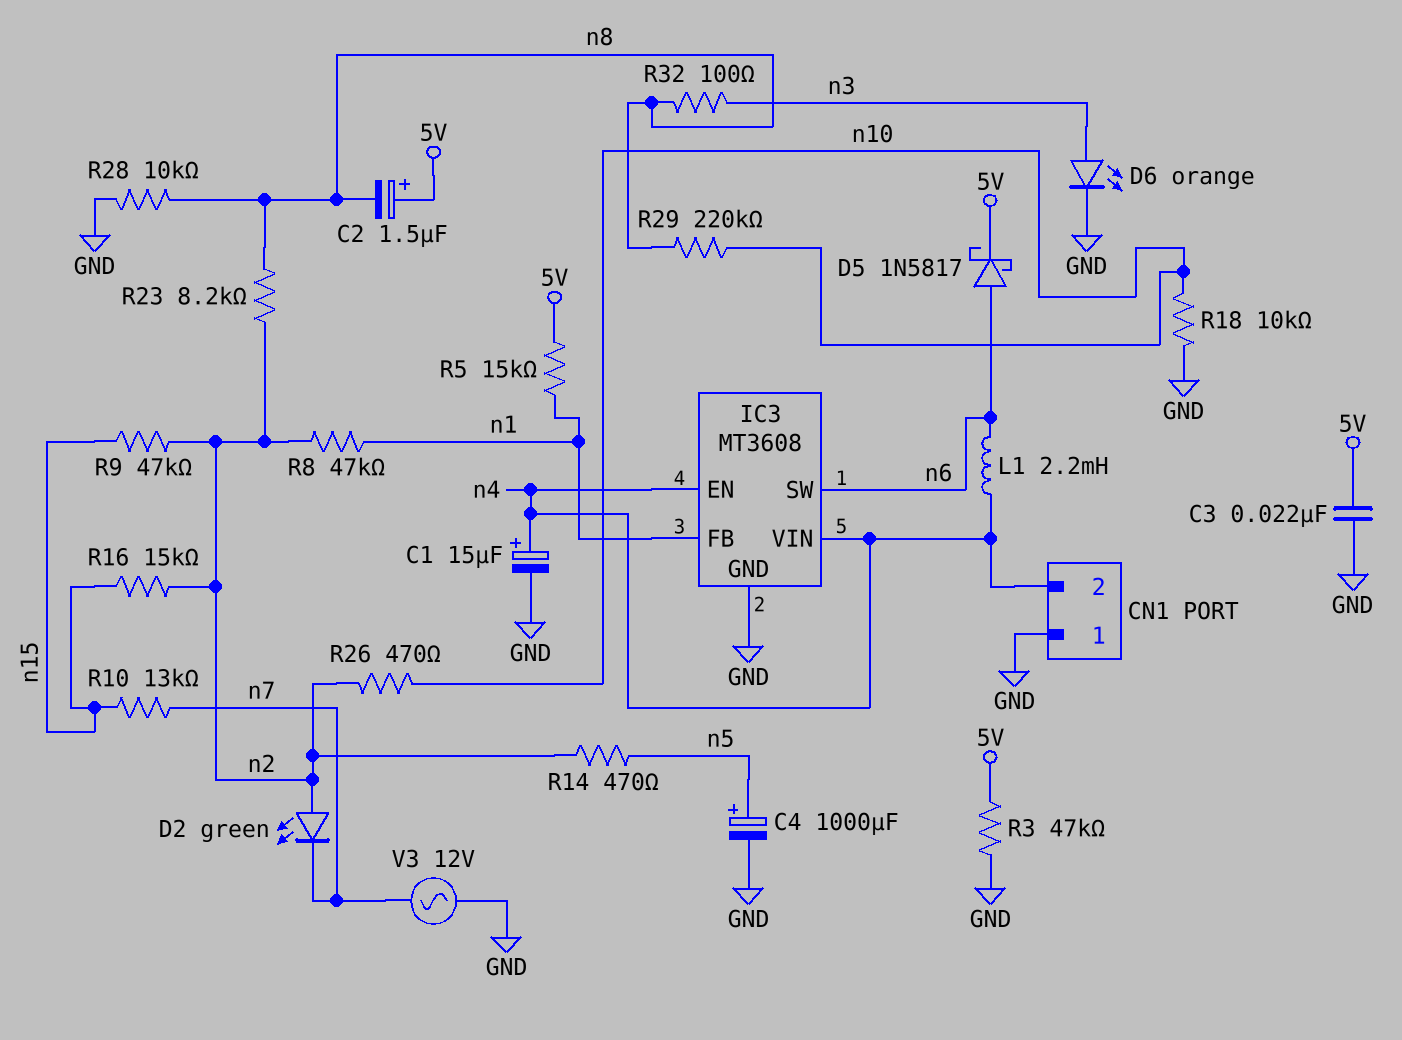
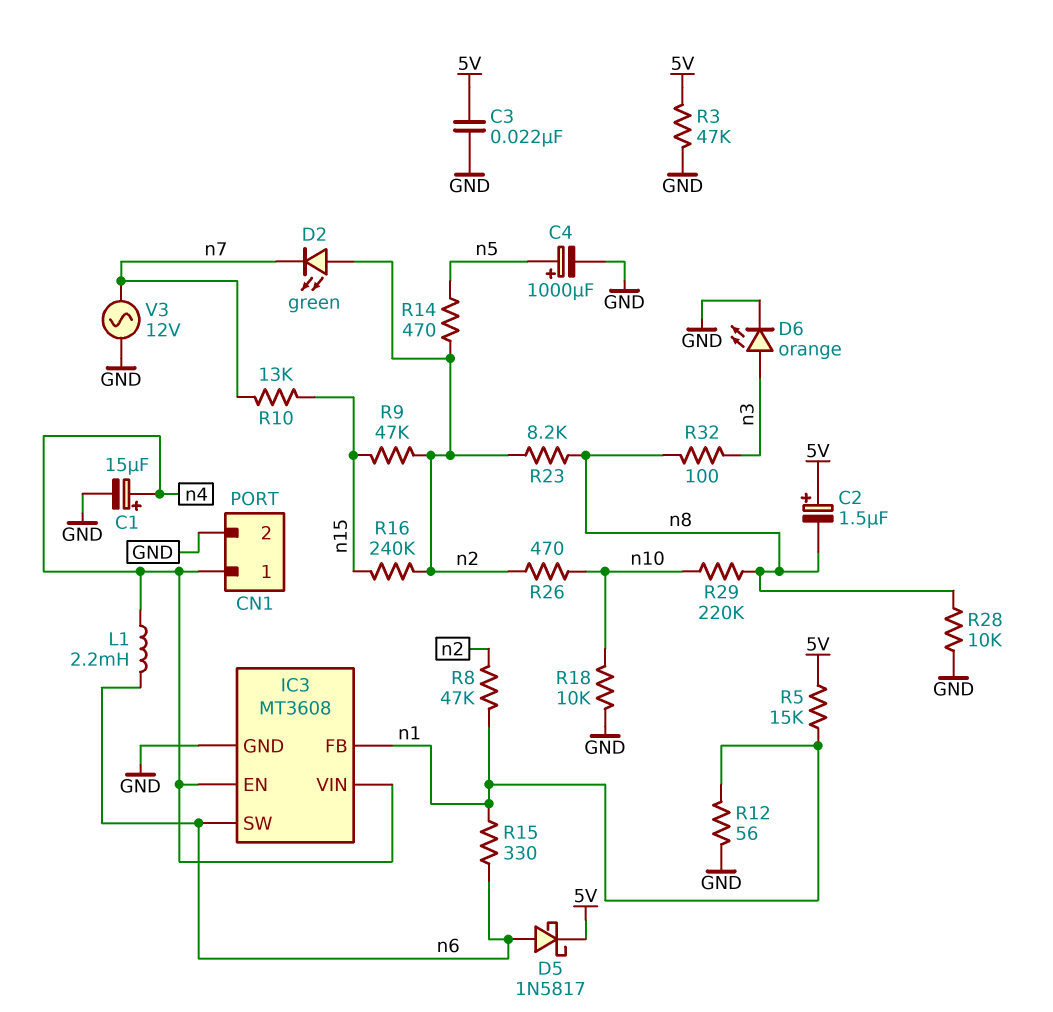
CN1 pin 1: GND -> n4
CN1 pin 2: n4 -> GND
R12: none -> 56 (GND, n1)
R15: none -> 330 (n1, n6)
R16: 15k (n2, n15) -> 240k (n2, n15)

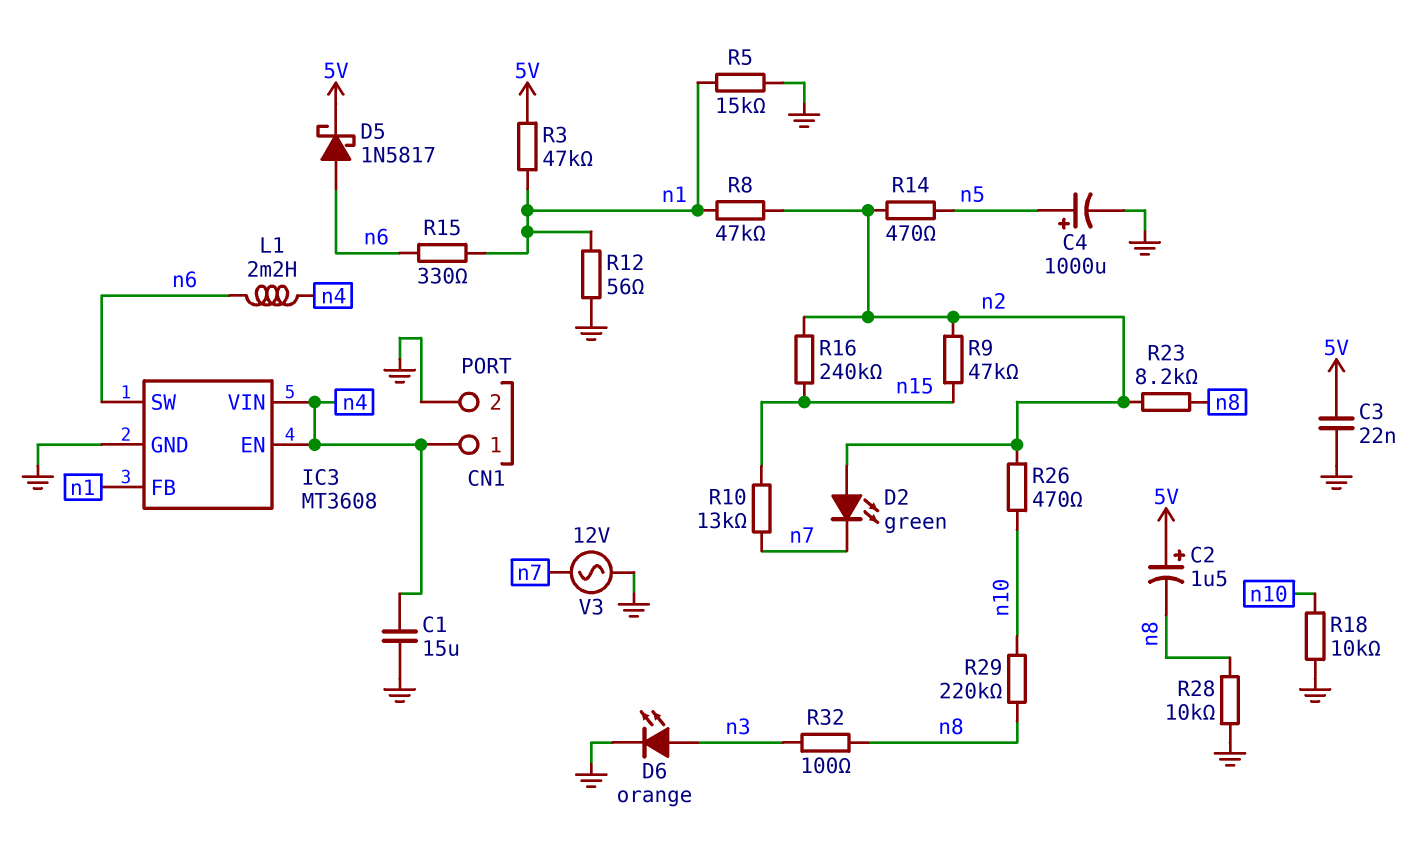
C1: 15uF (plus n4, minus GND) -> 15uF (GND, n4)
R3: 47k (5V, GND) -> 47k (5V, n1)
R5: 15k (5V, n1) -> 15k (GND, n1)

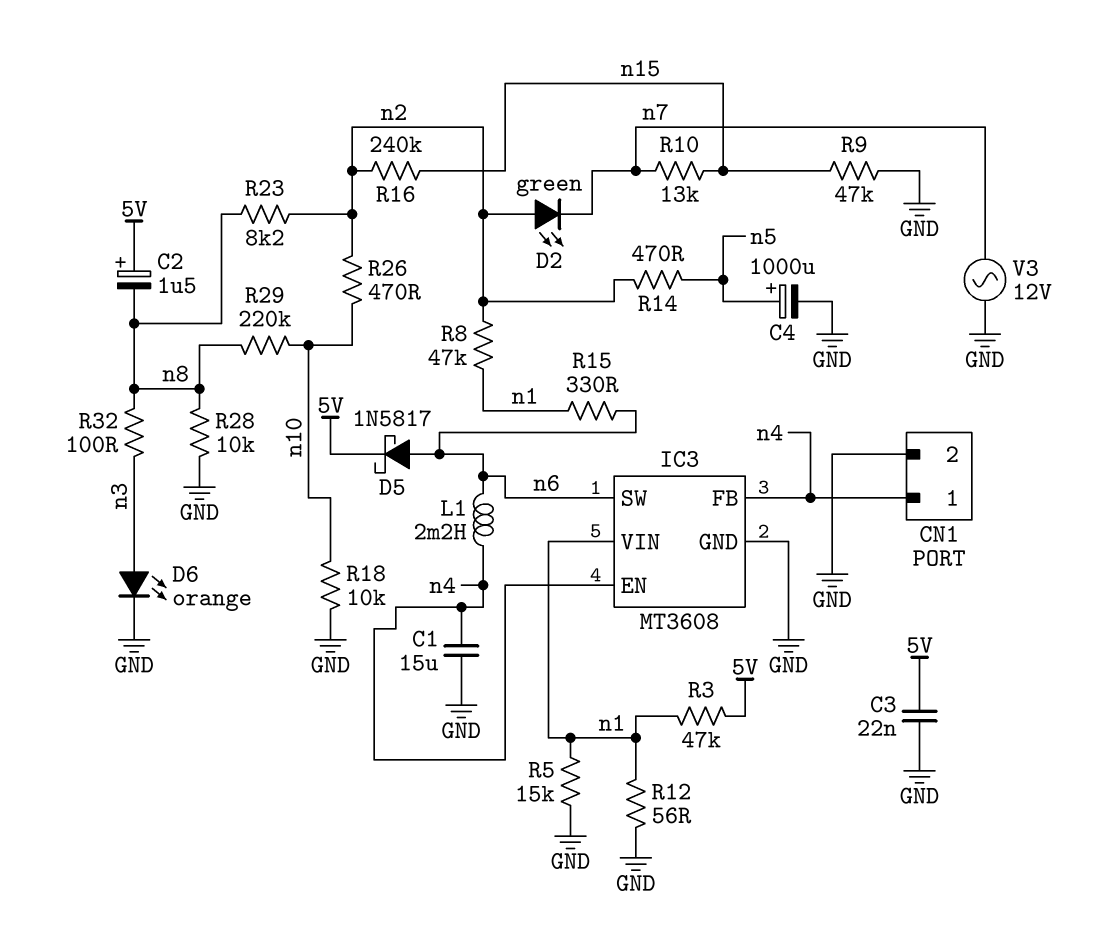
IC3 pin FB: n1 -> n4
IC3 pin VIN: n4 -> n1
R9: 47k (n2, n15) -> 47k (GND, n15)

